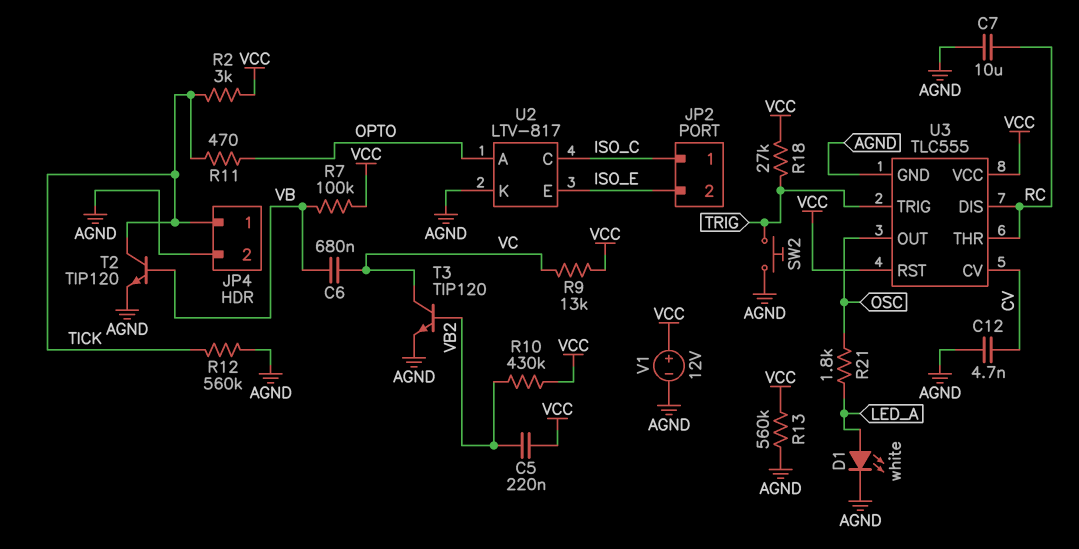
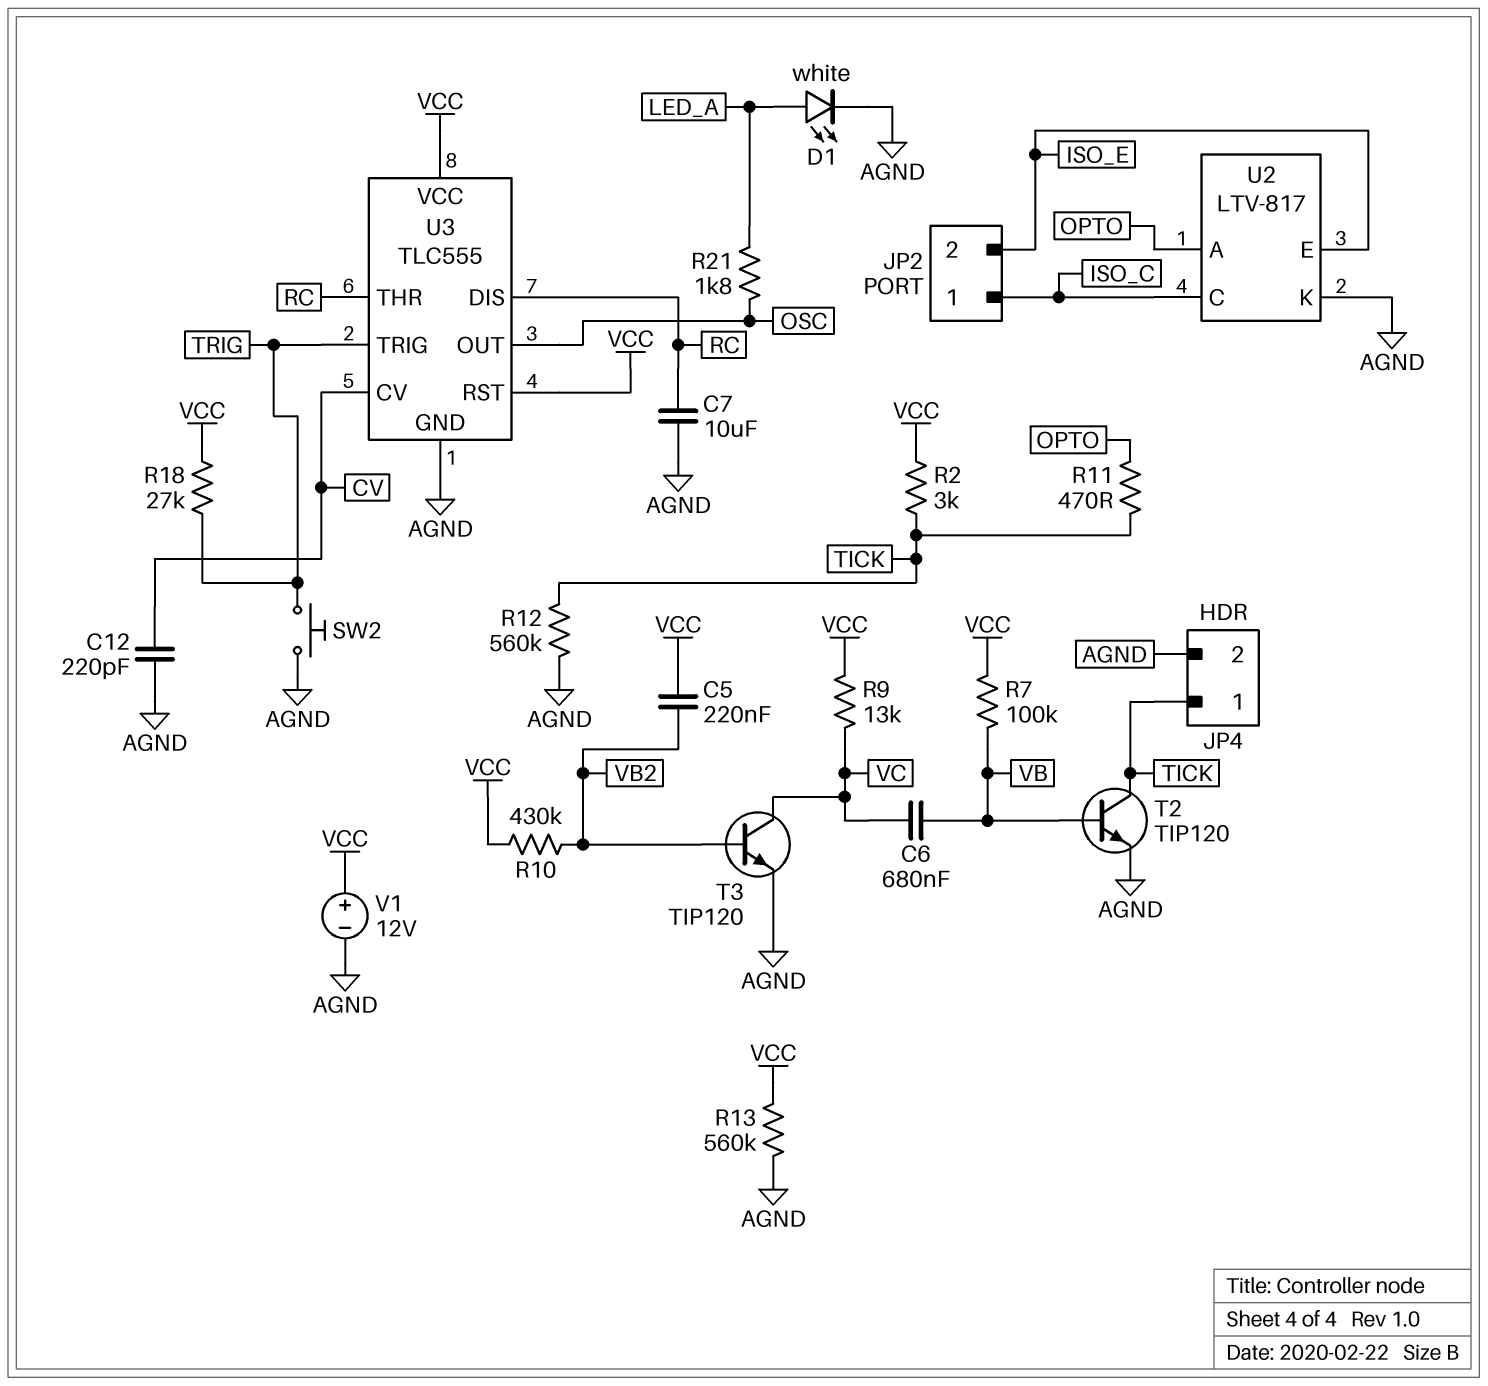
C12: 4.7nF (AGND, CV) -> 220pF (AGND, CV)

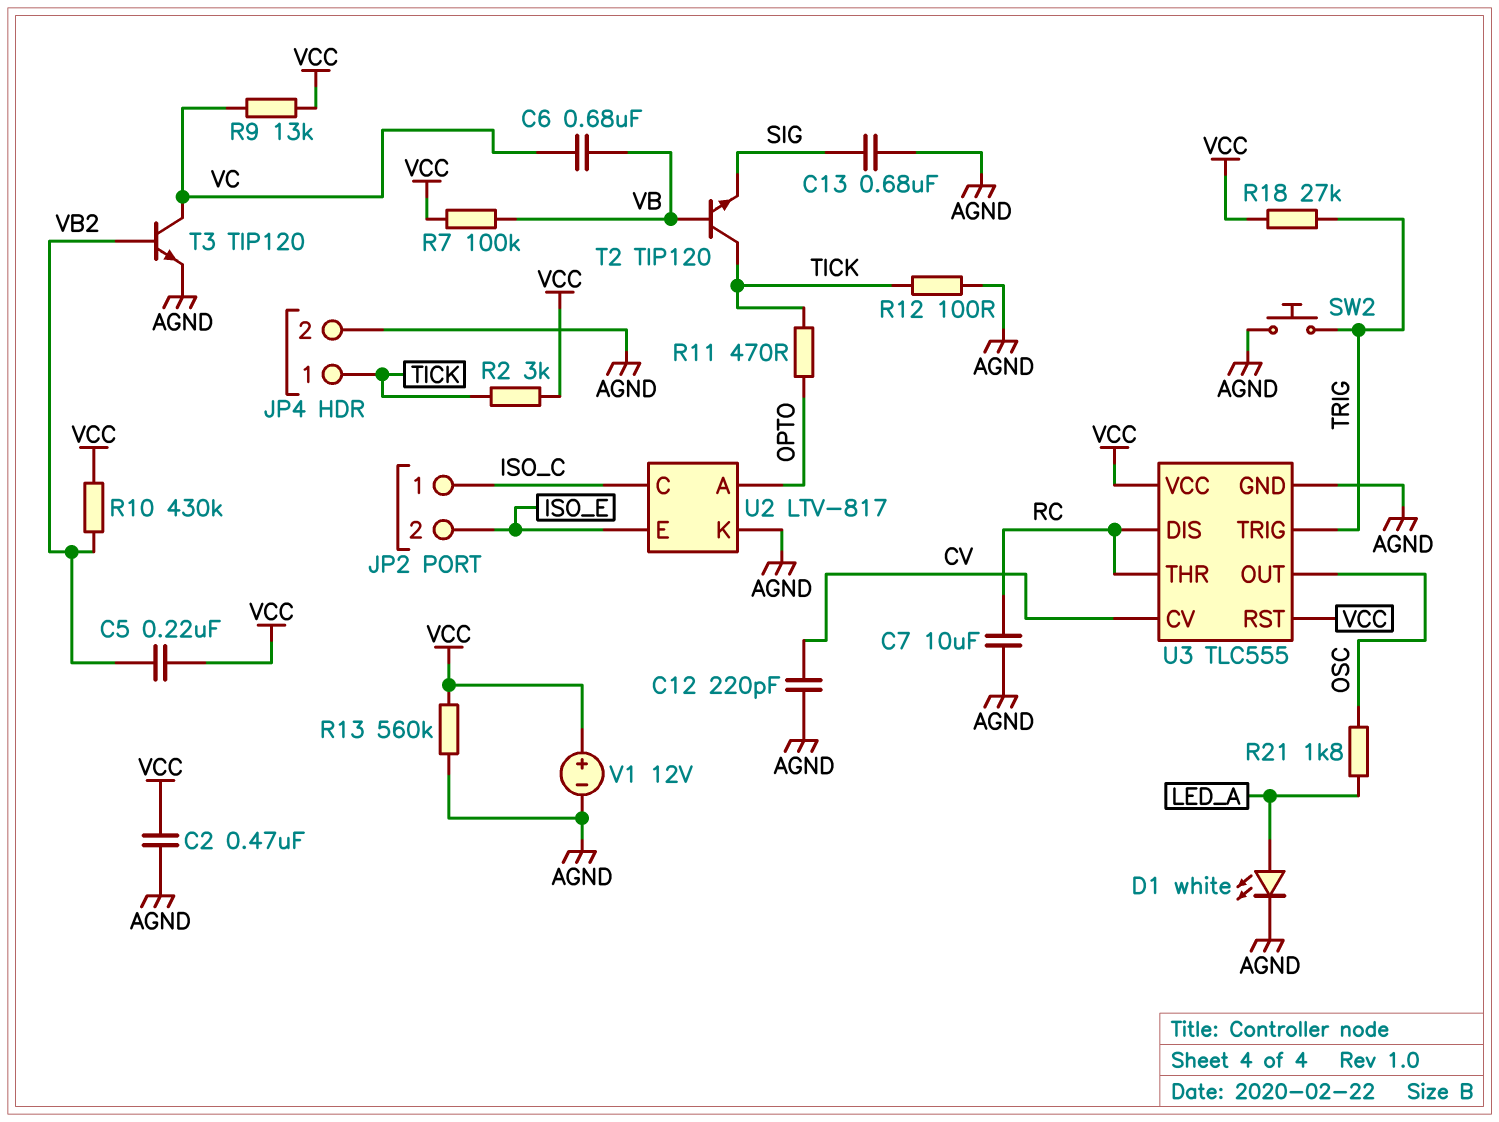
C2: none -> 470nF (AGND, VCC)
C13: none -> 680nF (AGND, SIG)
R12: 560k (AGND, TICK) -> 100 (AGND, TICK)
T2: NPN TIP120 (B VB, C TICK, E AGND) -> NPN TIP120 (B VB, C TICK, E SIG)

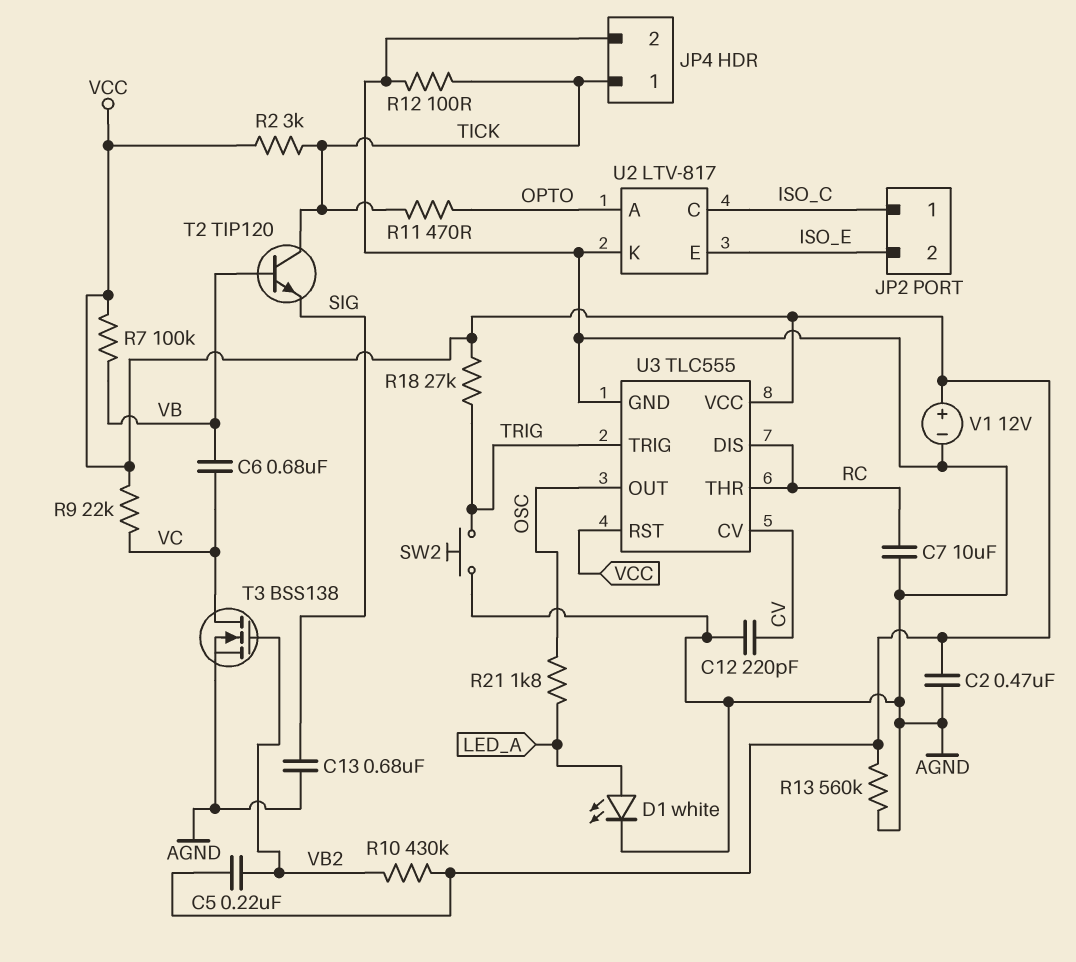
R9: 13k (VC, VCC) -> 22k (VC, VCC)
T3: NPN TIP120 (B VB2, C VC, E AGND) -> NMOS BSS138 (G VB2, D VC, S AGND)

